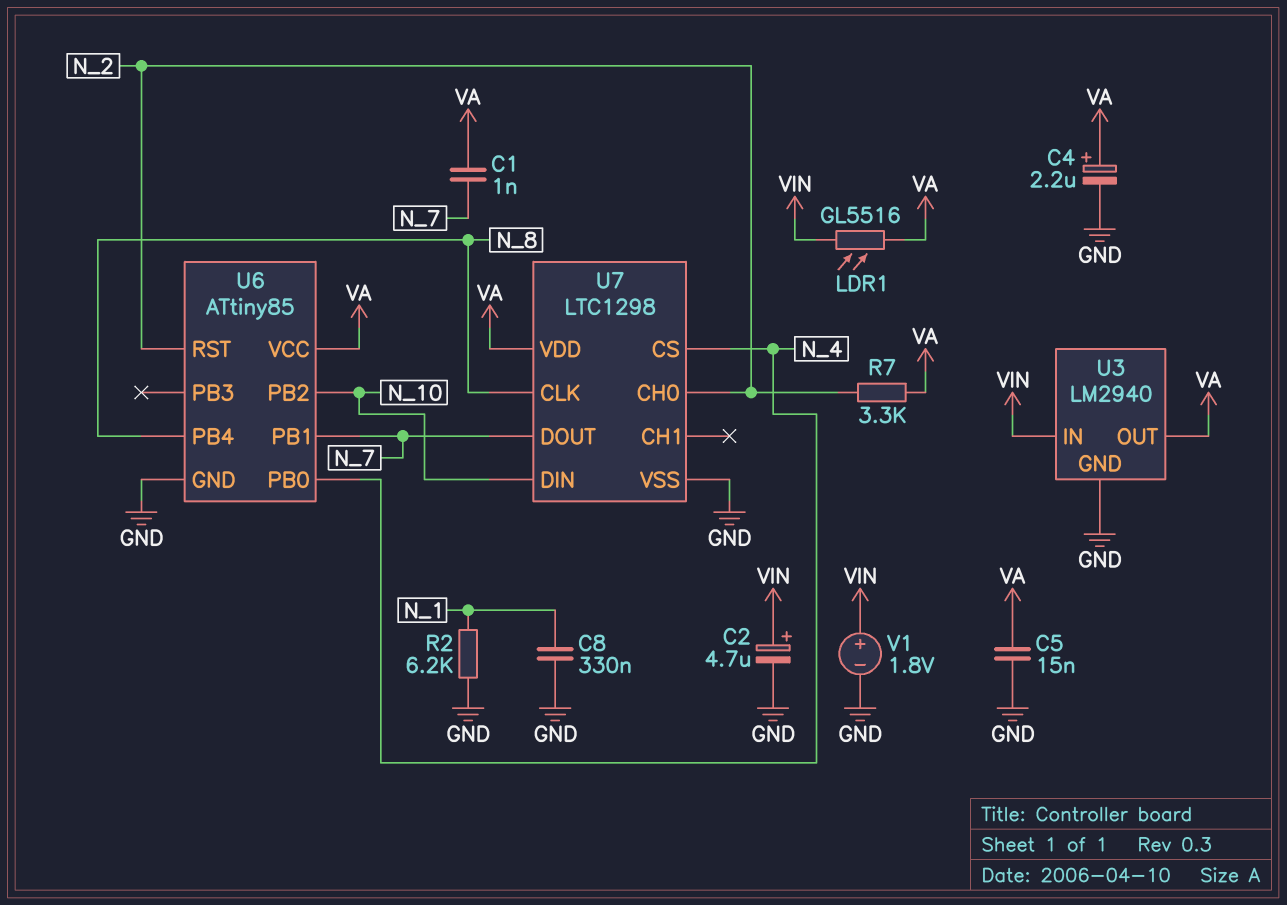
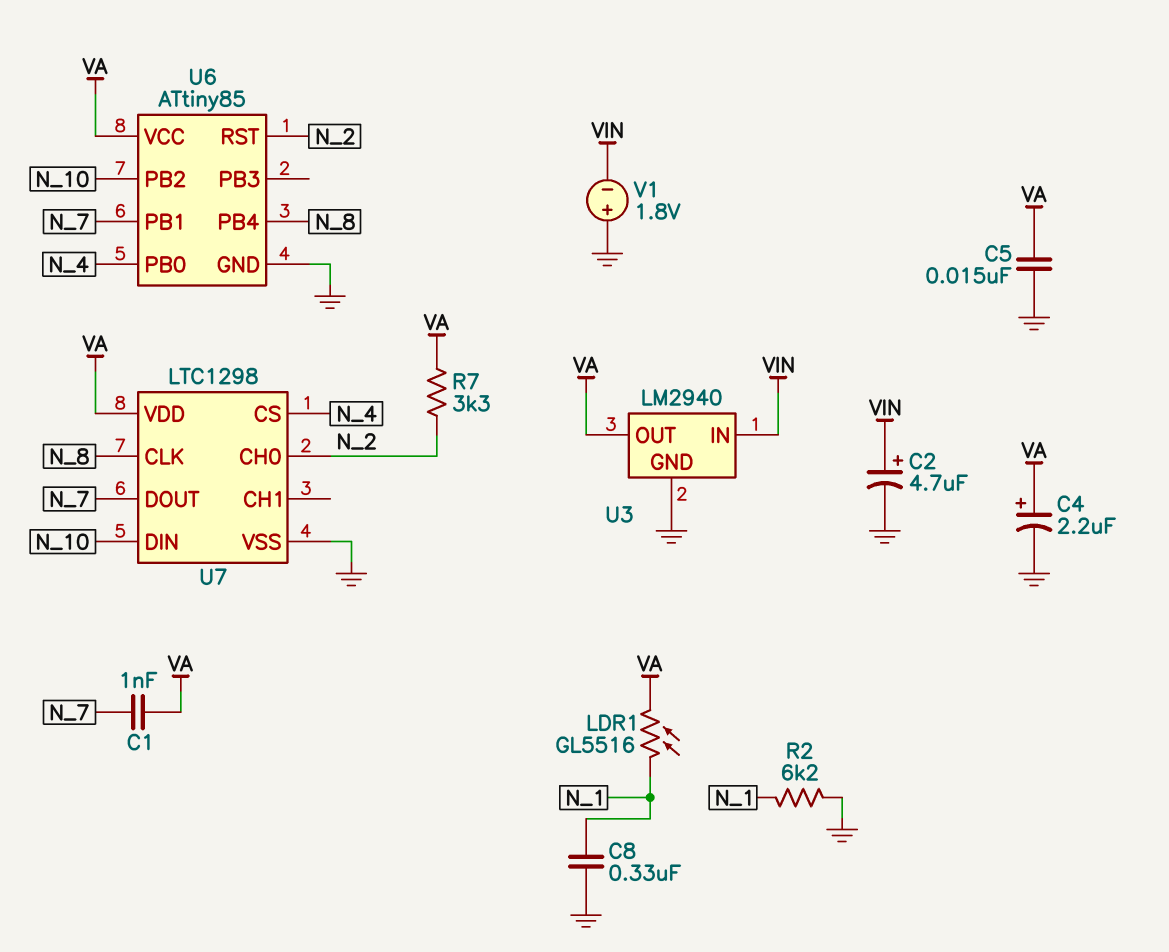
LDR1: GL5516 (VA, VIN) -> GL5516 (N_1, VA)
V1: 1.8V (plus VIN, minus GND) -> 1.8V (plus GND, minus VIN)

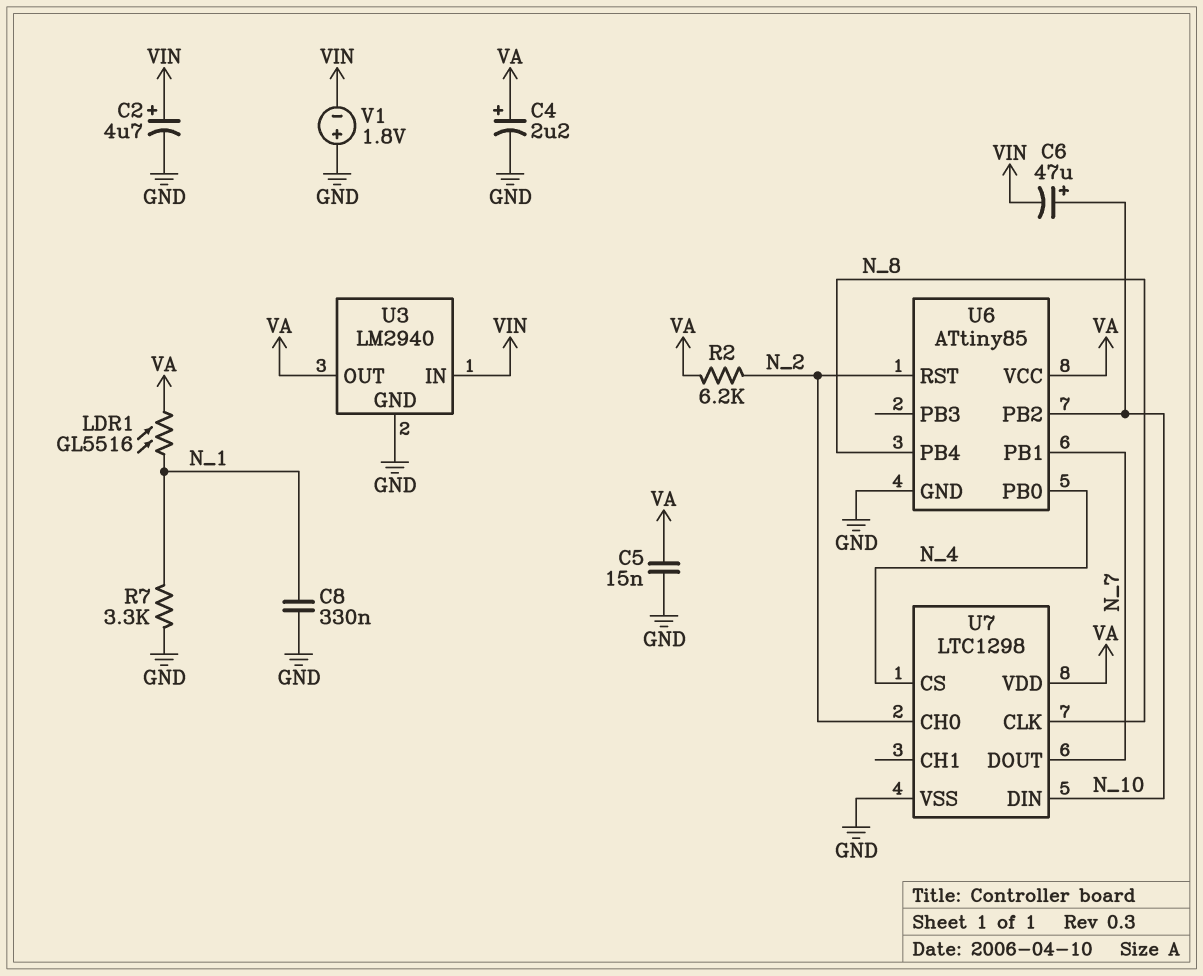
C1: 1nF (N_7, VA) -> none
C6: none -> 47uF (plus N_10, minus VIN)
R2: 6.2k (GND, N_1) -> 6.2k (N_2, VA)
R7: 3.3k (N_2, VA) -> 3.3k (GND, N_1)

